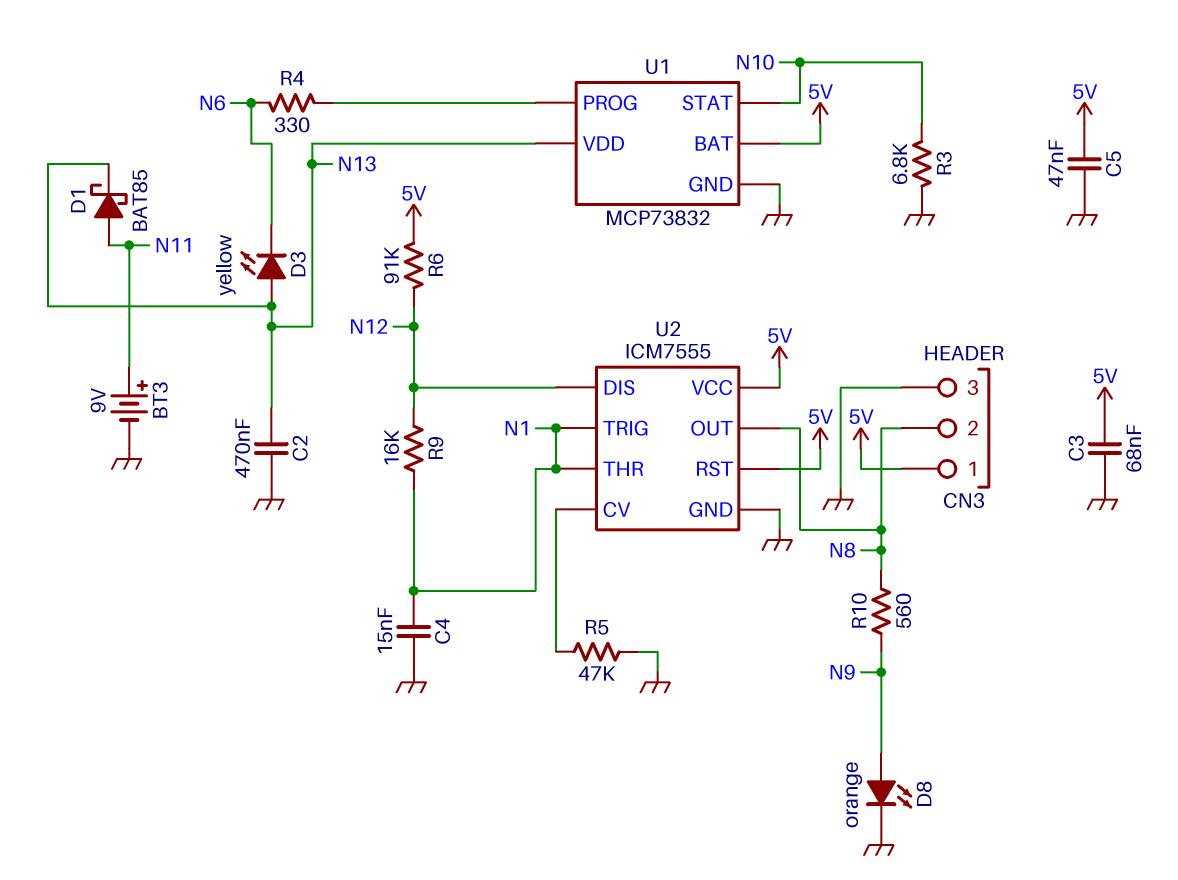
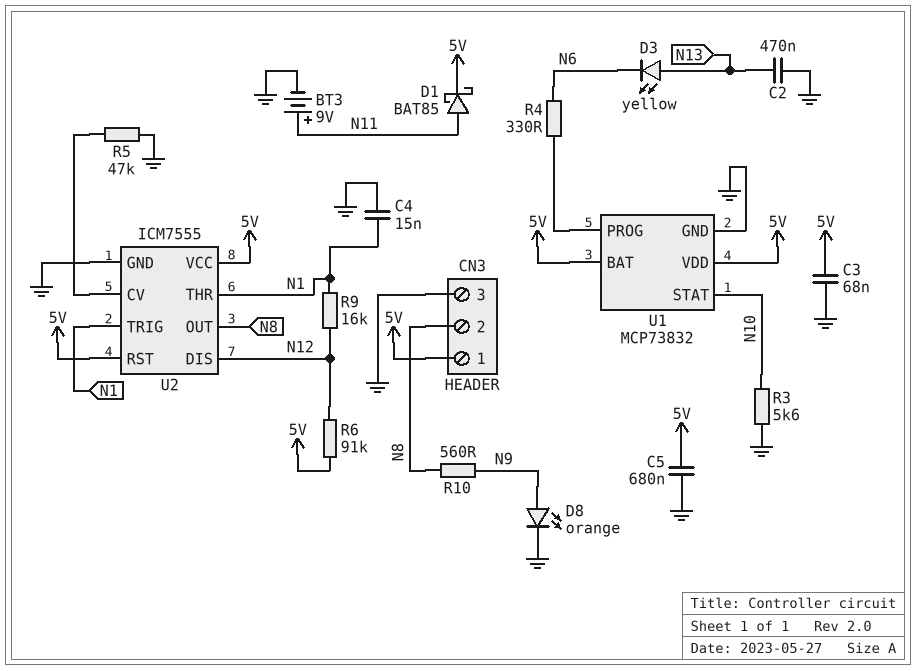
C5: 47nF (5V, GND) -> 680nF (5V, GND)
D1: schottky BAT85 (A N11, K N13) -> schottky BAT85 (A N11, K 5V)
R3: 6.8k (GND, N10) -> 5.6k (GND, N10)
U1 pin VDD: N13 -> 5V

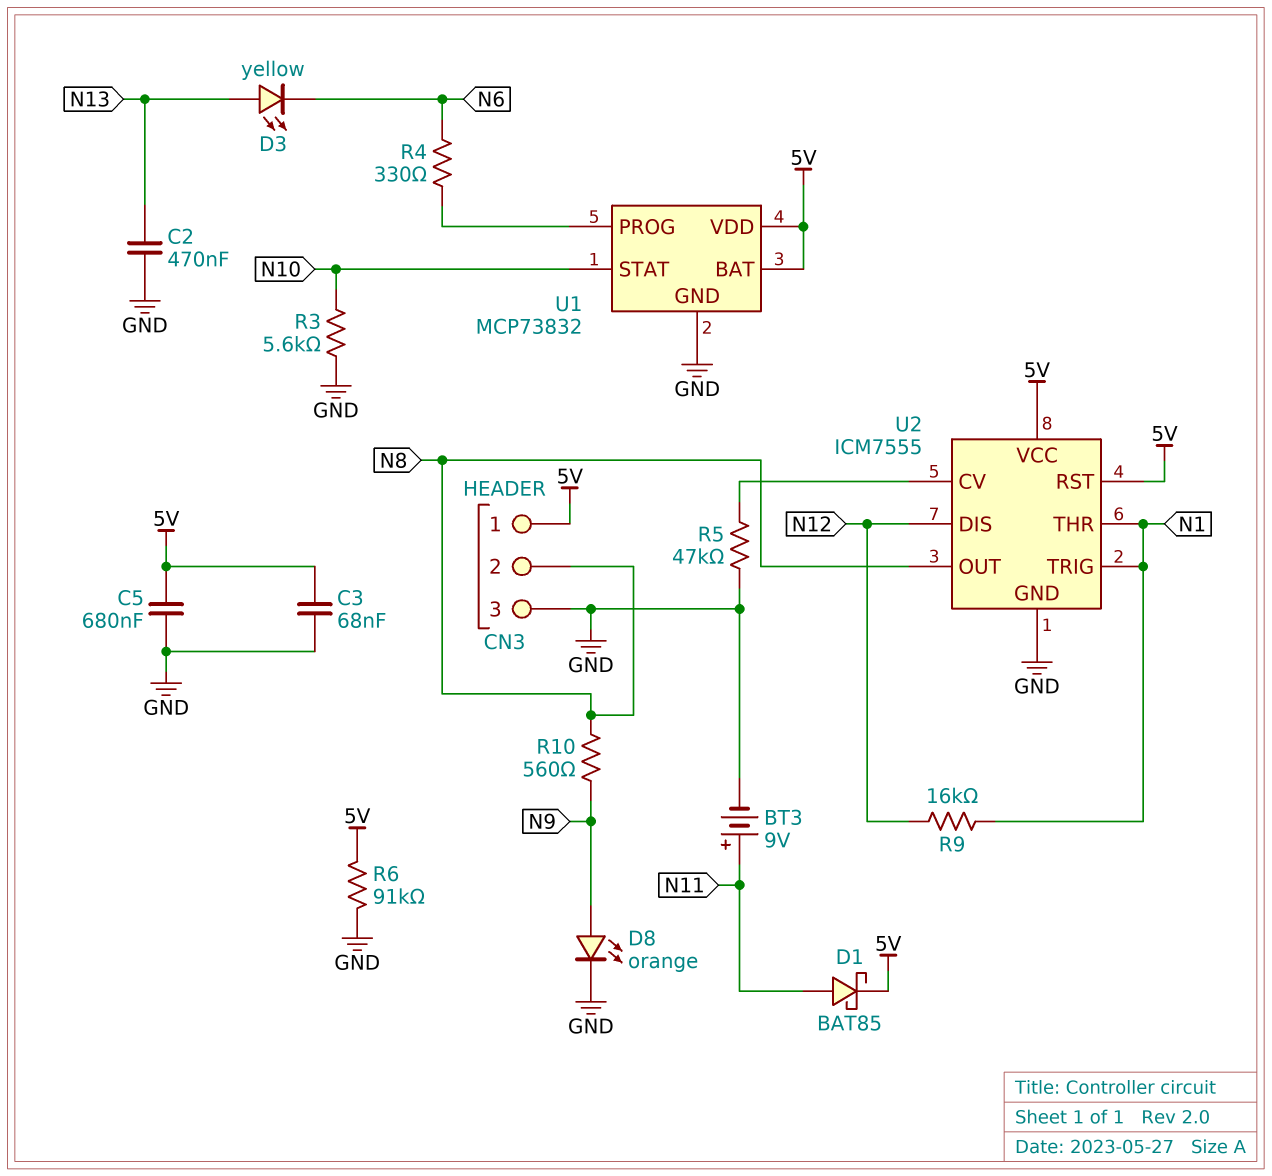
C4: 15nF (GND, N1) -> none
R6: 91k (5V, N12) -> 91k (5V, GND)

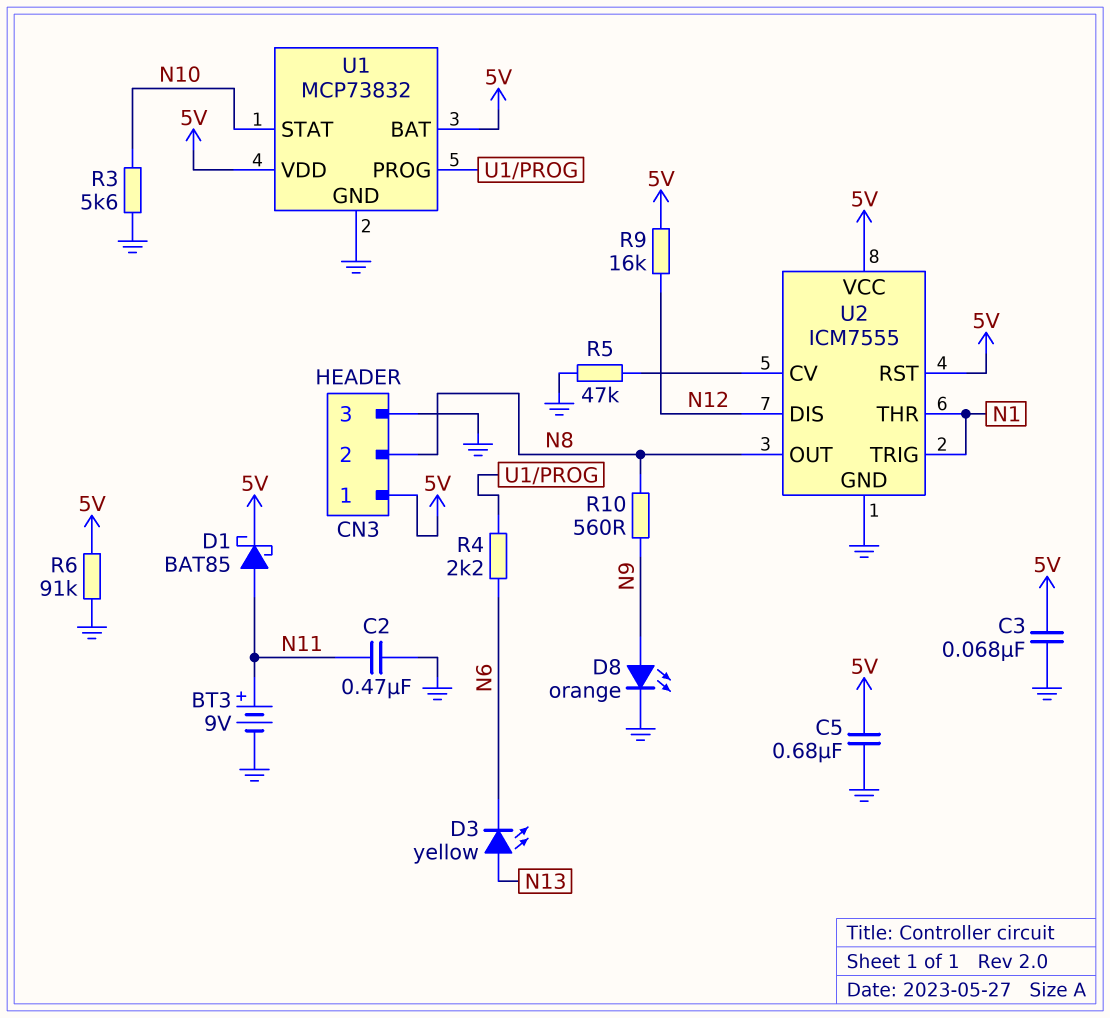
C2: 470nF (GND, N13) -> 470nF (GND, N11)
R4: 330 (N6, U1/PROG) -> 2.2k (N6, U1/PROG)
R9: 16k (N1, N12) -> 16k (5V, N12)

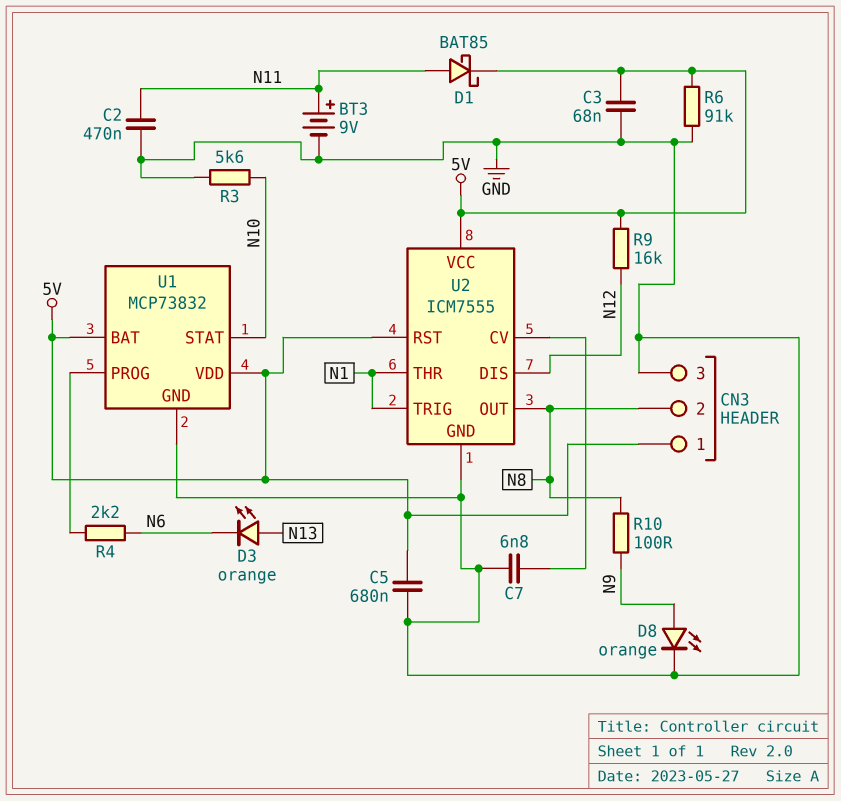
C7: none -> 6.8nF (GND, U2/CV)
D3: LED yellow (A N13, K N6) -> LED orange (A N13, K N6)
R5: 47k (GND, U2/CV) -> none
R10: 560 (N8, N9) -> 100 (N8, N9)

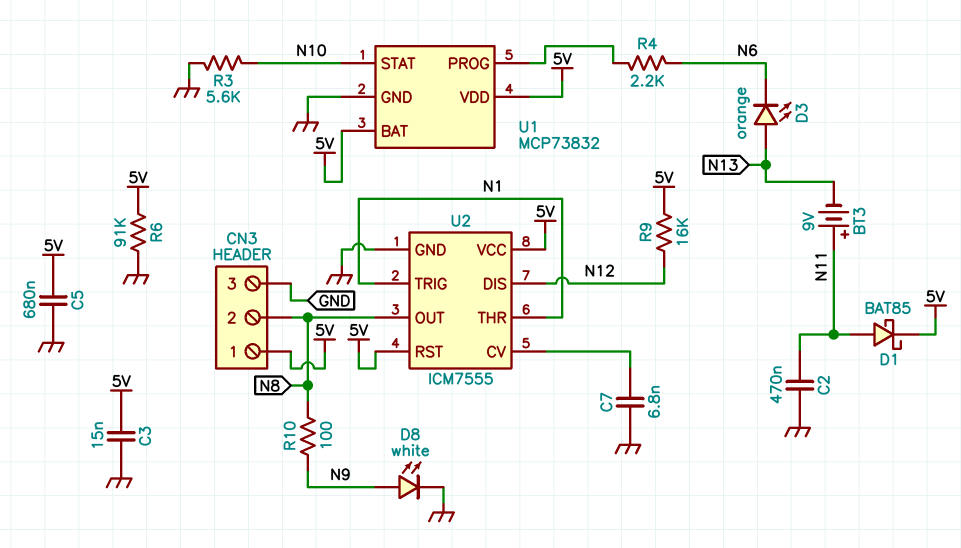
BT3: 9V (plus N11, minus GND) -> 9V (plus N11, minus N13)
C3: 68nF (5V, GND) -> 15nF (5V, GND)
D8: LED orange (A N9, K GND) -> LED white (A N9, K GND)

